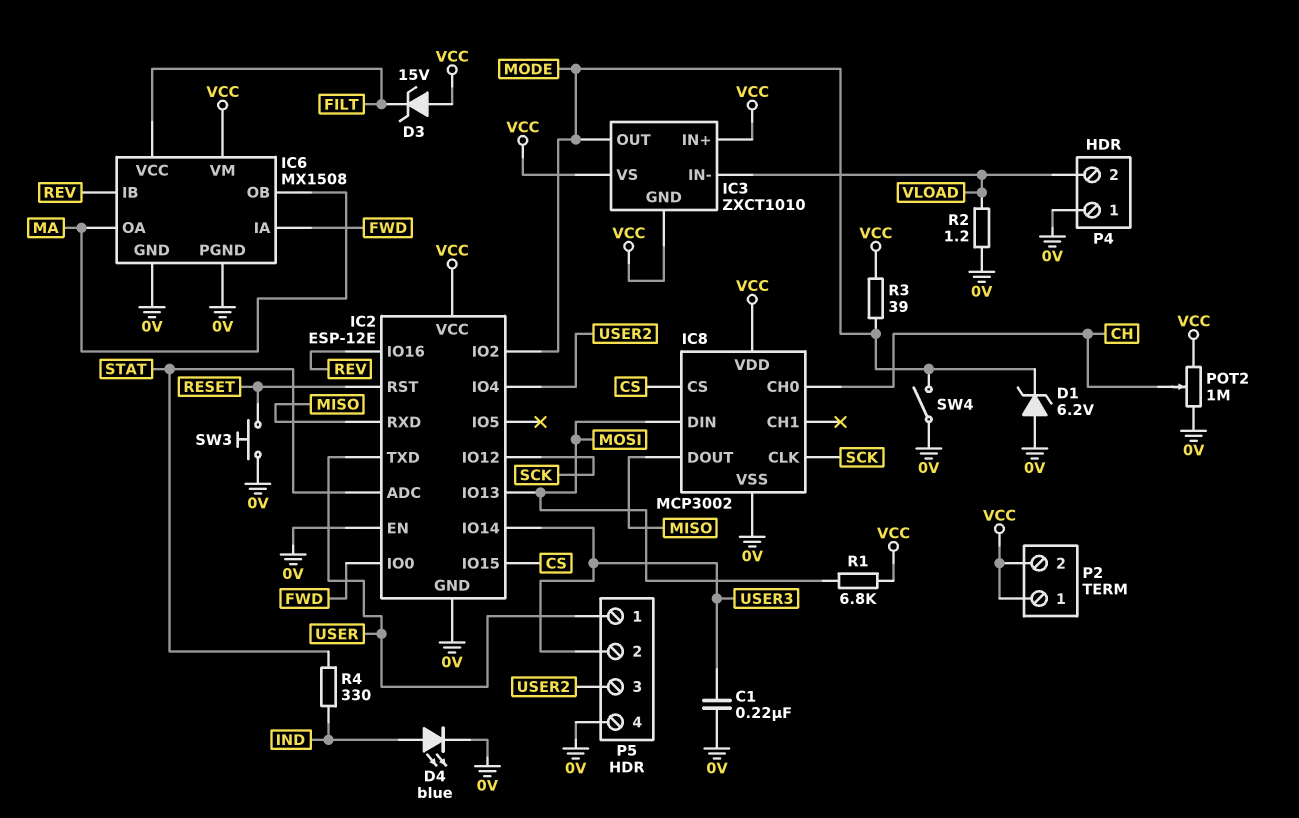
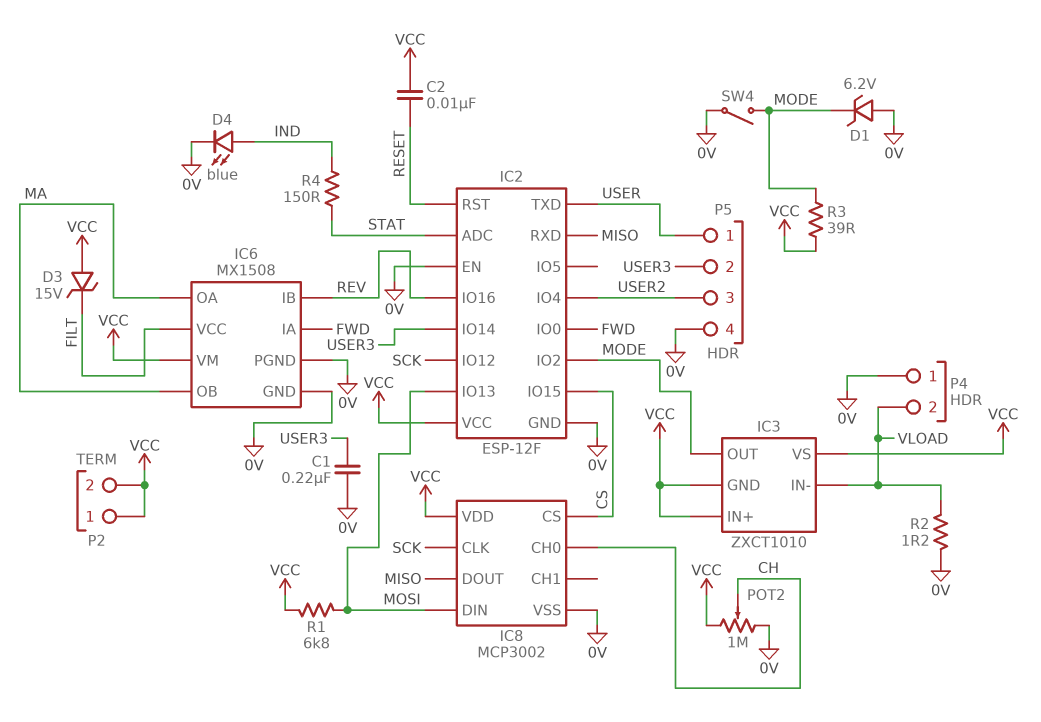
C2: none -> 10nF (RESET, VCC)
IC2: ESP-12E -> ESP-12F
R4: 330 (IND, STAT) -> 150 (IND, STAT)
SW3: button (0V, RESET) -> none

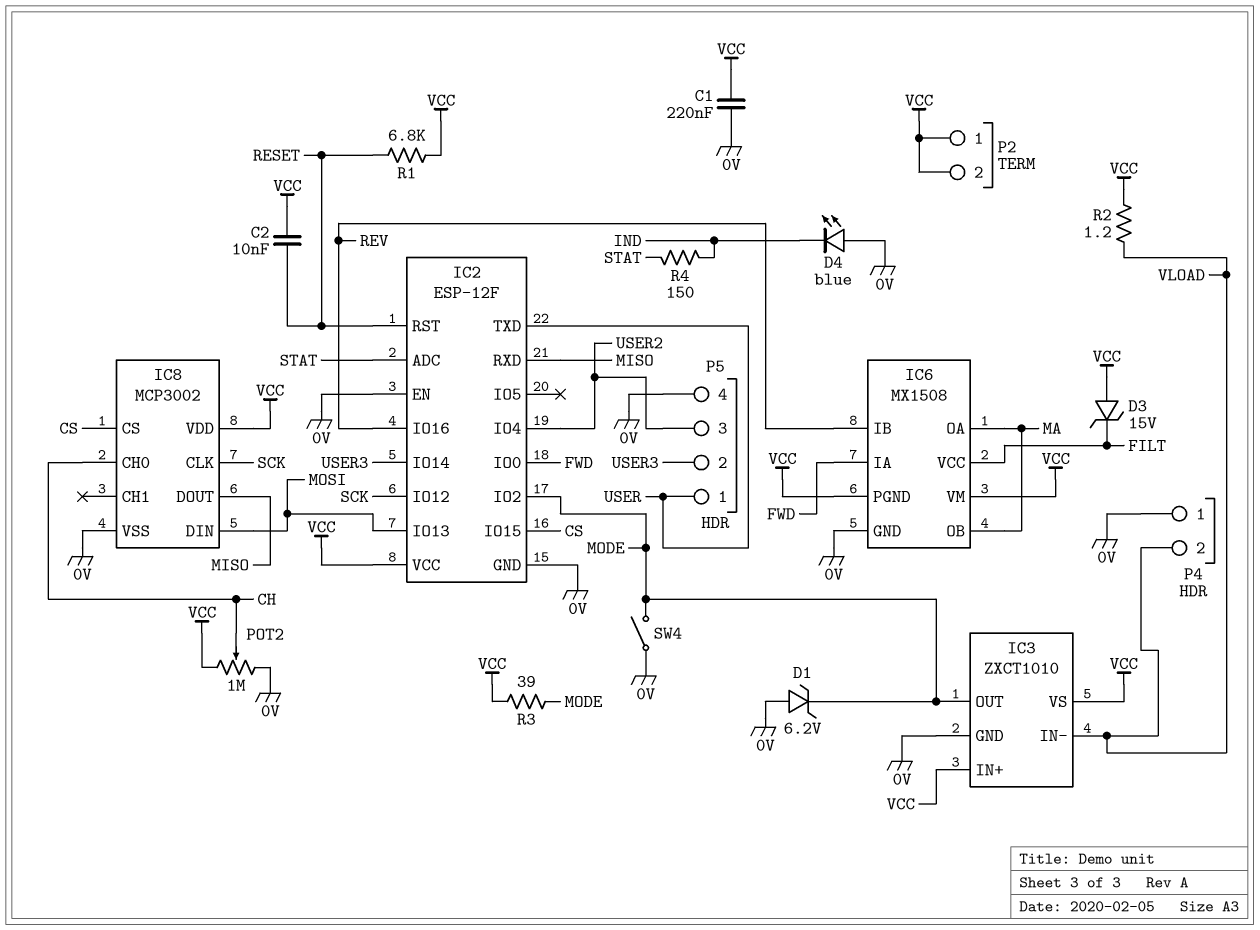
C1: 220nF (0V, USER3) -> 220nF (0V, VCC)
D4: LED blue (A IND, K 0V) -> LED blue (A 0V, K IND)
IC3 pin GND: VCC -> 0V
IC6 pin PGND: 0V -> VCC
R1: 6.8k (MOSI, VCC) -> 6.8k (RESET, VCC)
R2: 1.2 (0V, VLOAD) -> 1.2 (VCC, VLOAD)

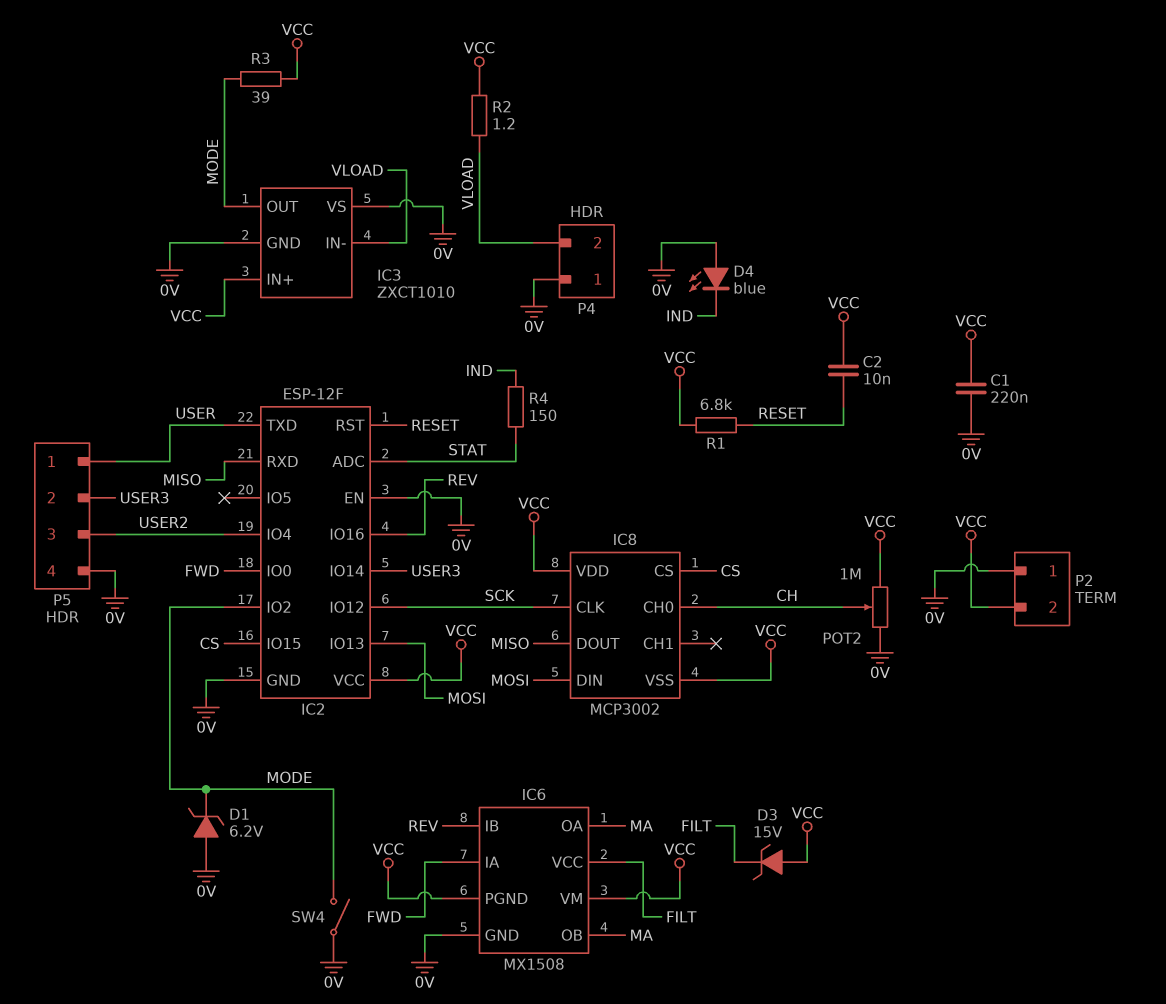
IC3 pin VS: VCC -> 0V
IC8 pin VSS: 0V -> VCC
P2 pin 1: VCC -> 0V

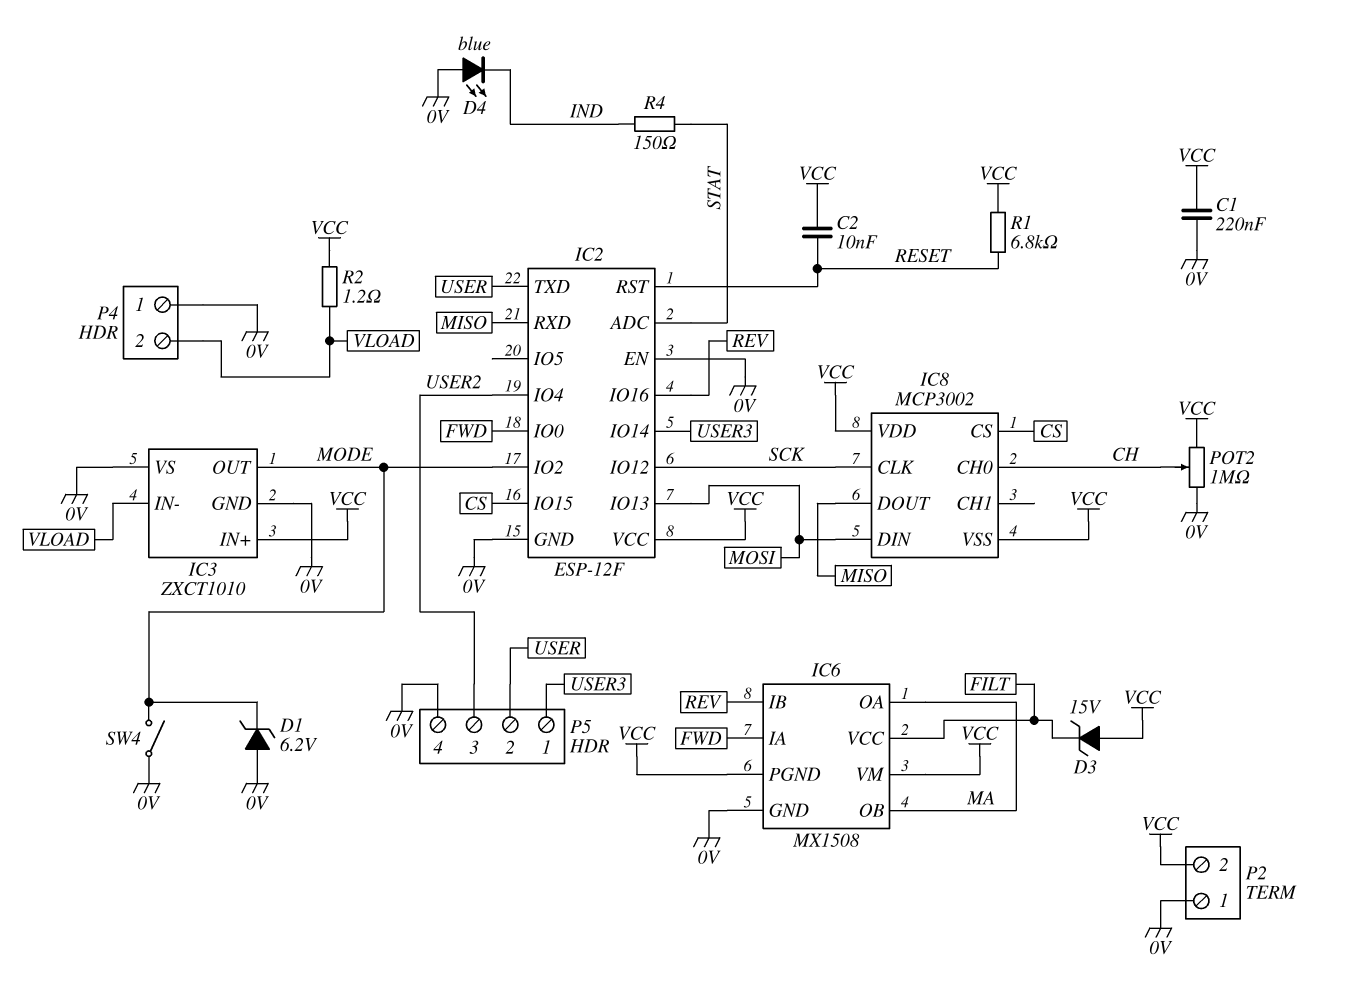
P5 pin 1: USER -> USER3
P5 pin 2: USER3 -> USER
R3: 39 (MODE, VCC) -> none

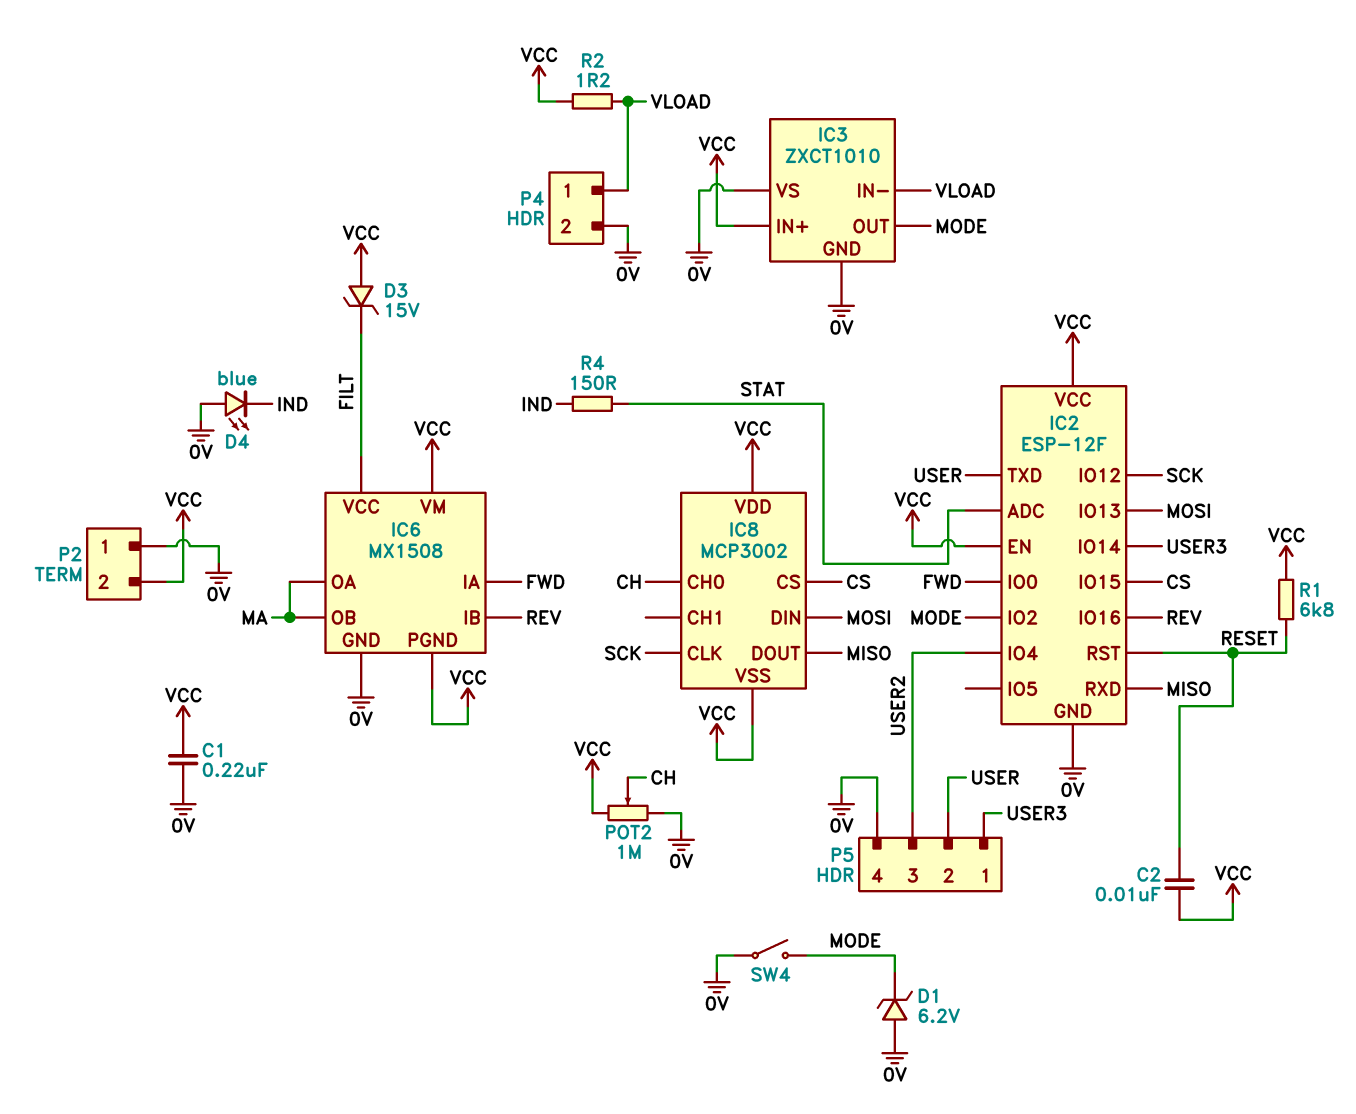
IC2 pin EN: 0V -> VCC
P4 pin 1: 0V -> VLOAD
P4 pin 2: VLOAD -> 0V

